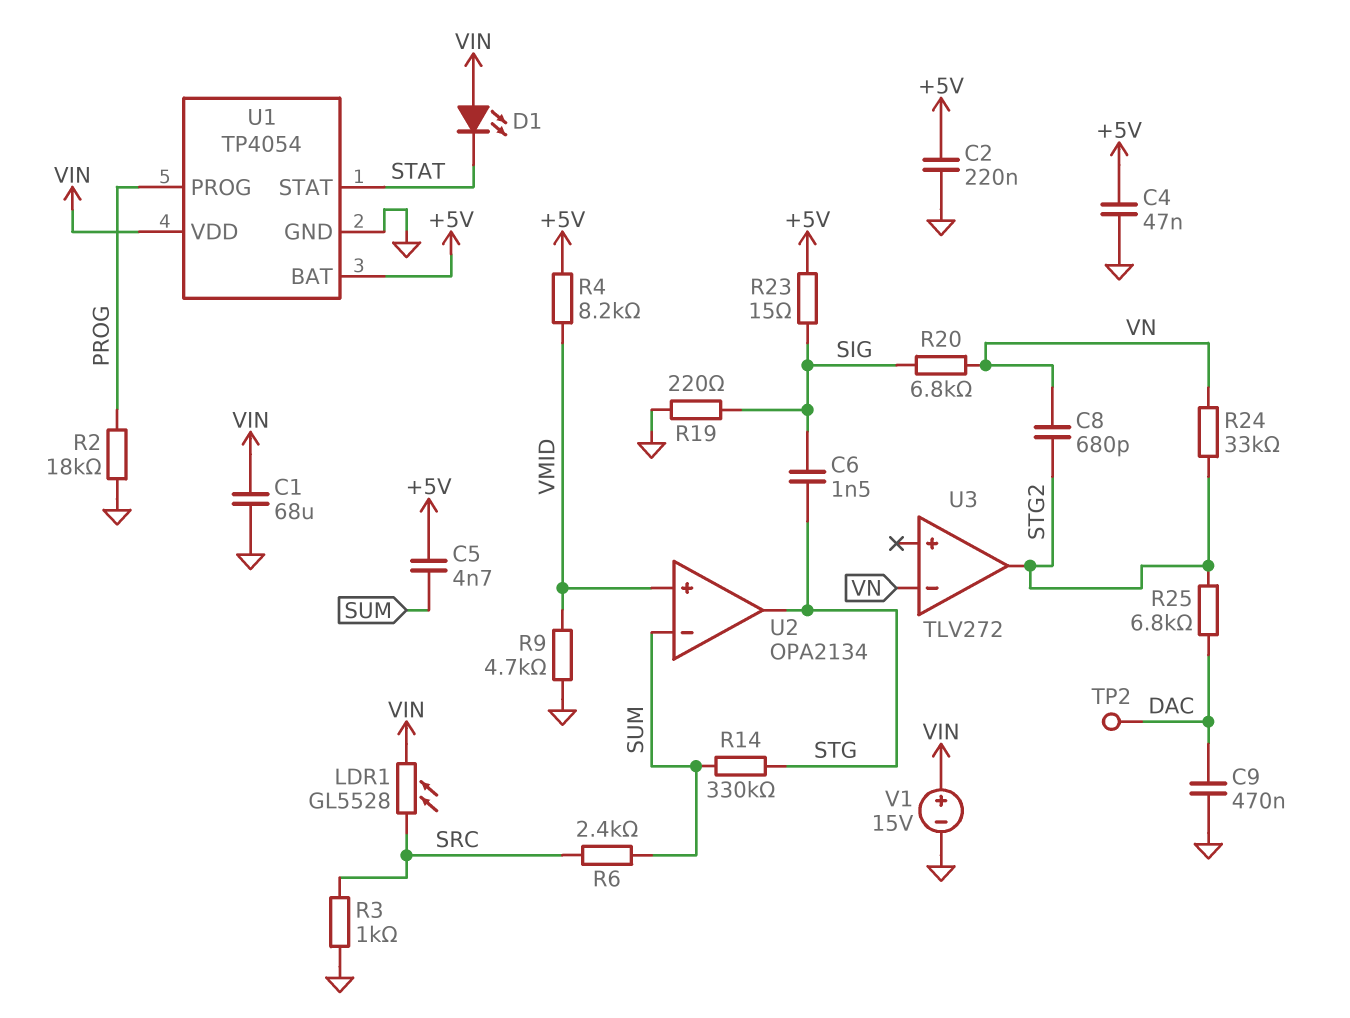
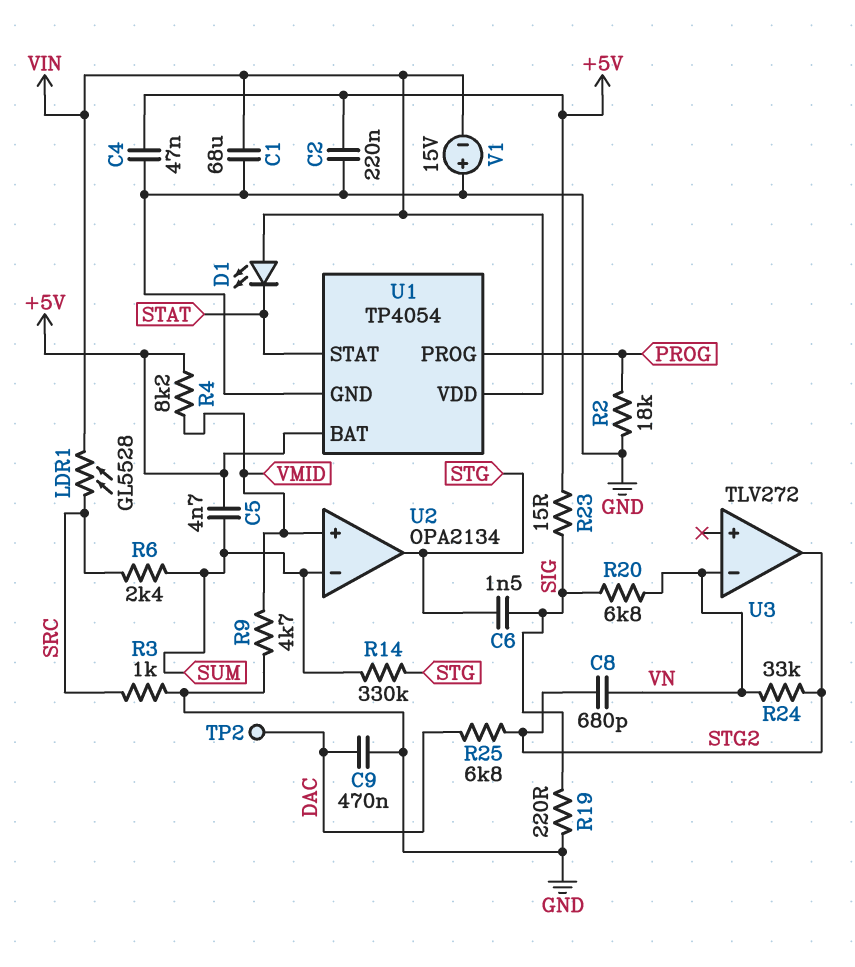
V1: 15V (plus VIN, minus GND) -> 15V (plus GND, minus VIN)

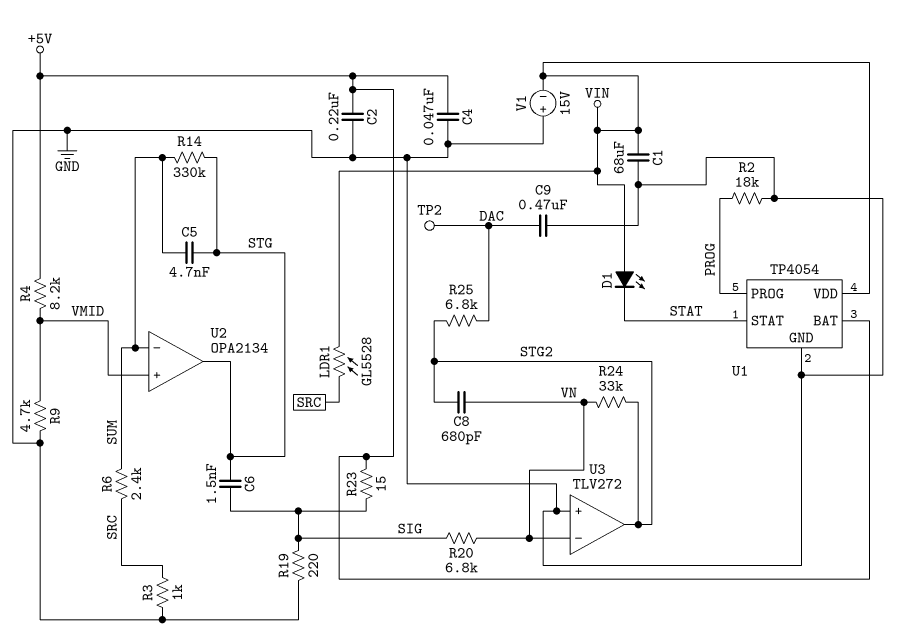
C5: 4.7nF (+5V, SUM) -> 4.7nF (STG, SUM)
U3 pin in+: none -> GND

